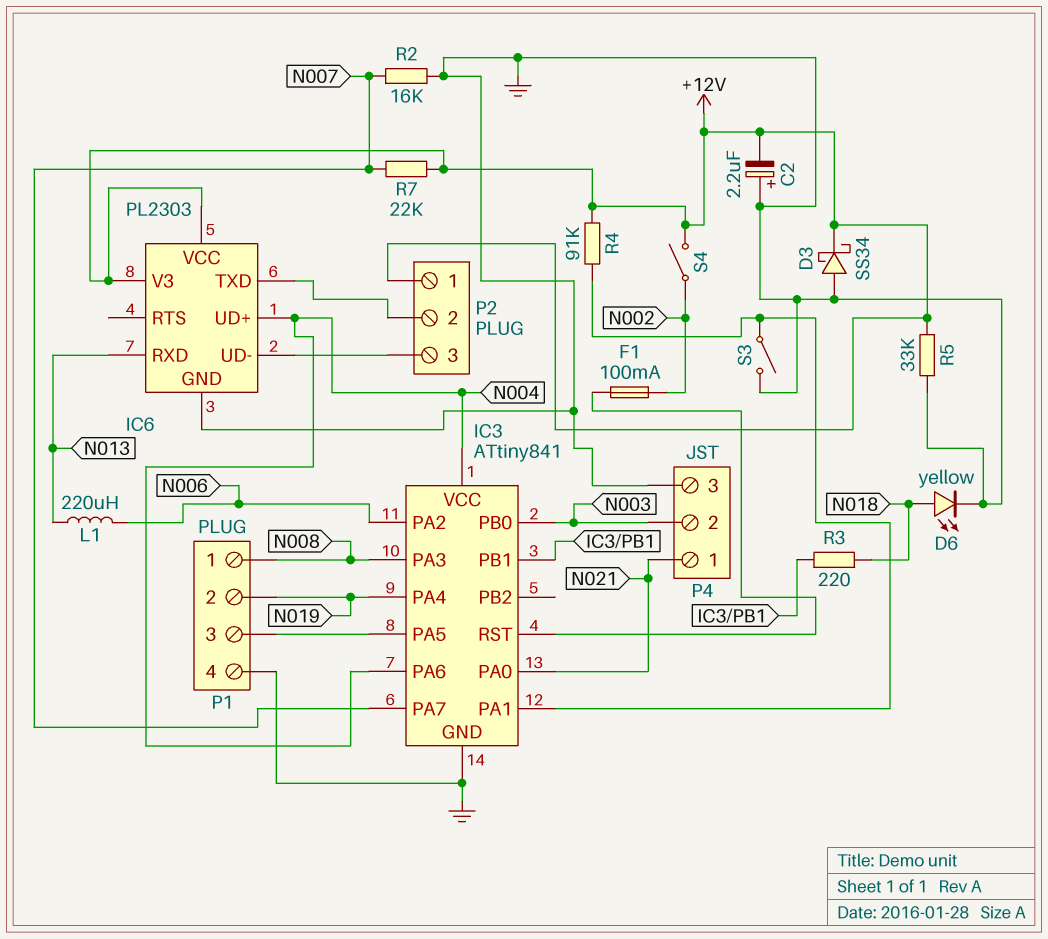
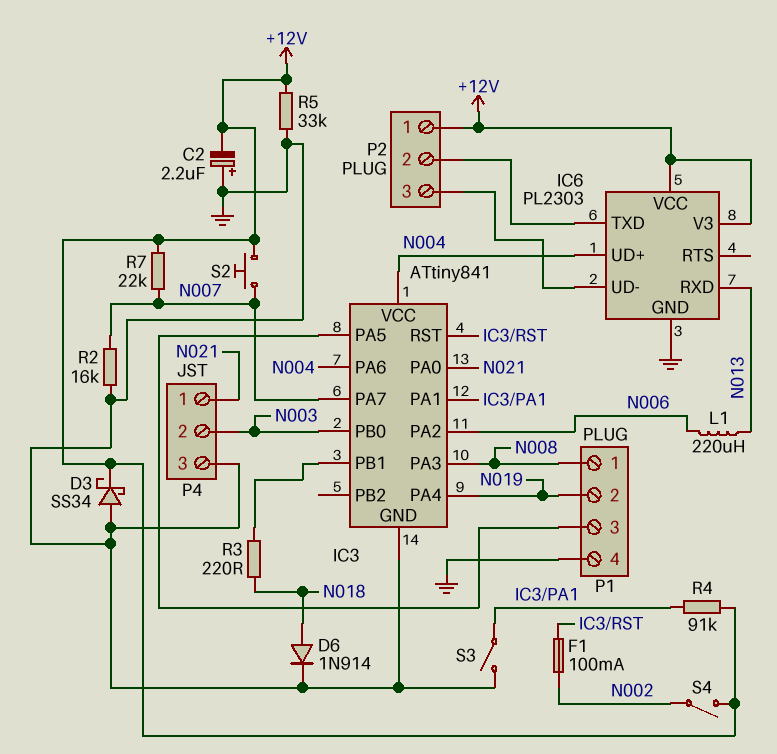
D6: LED yellow (A N018, K GND) -> diode 1N914 (A N018, K GND)
S2: none -> button (+12V, N007)

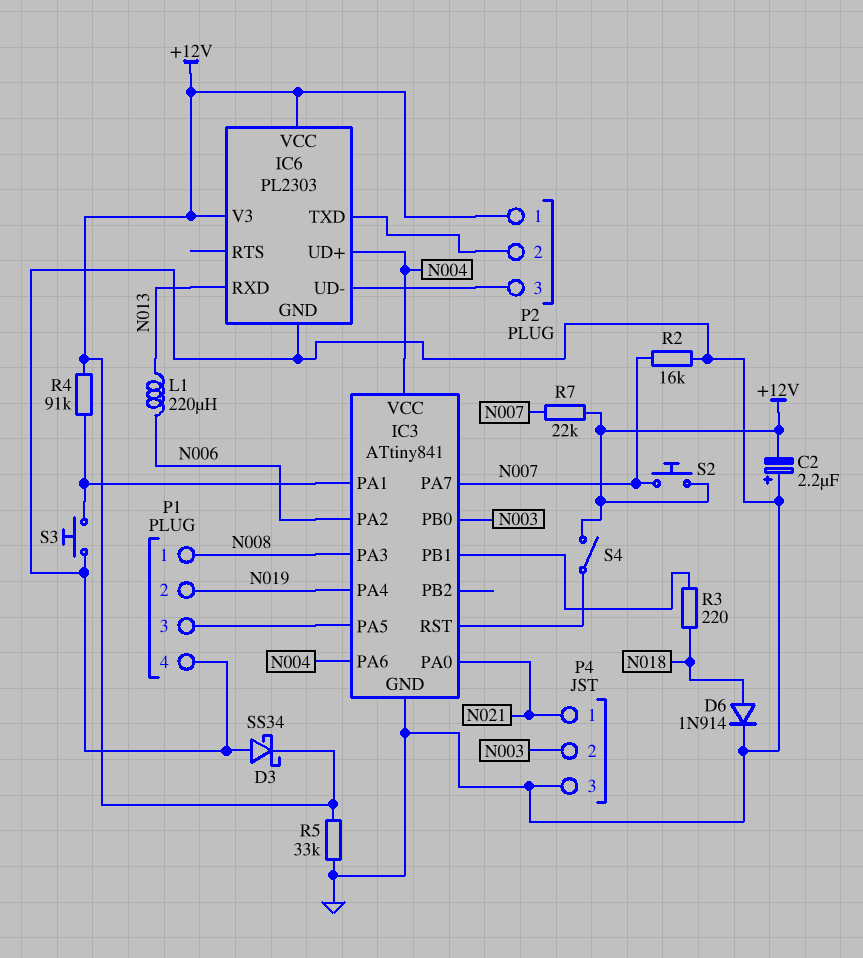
F1: 100mA (IC3/RST, N002) -> none
S3: switch (GND, IC3/PA1) -> button (GND, IC3/PA1)
S4: switch (+12V, N002) -> switch (+12V, IC3/RST)

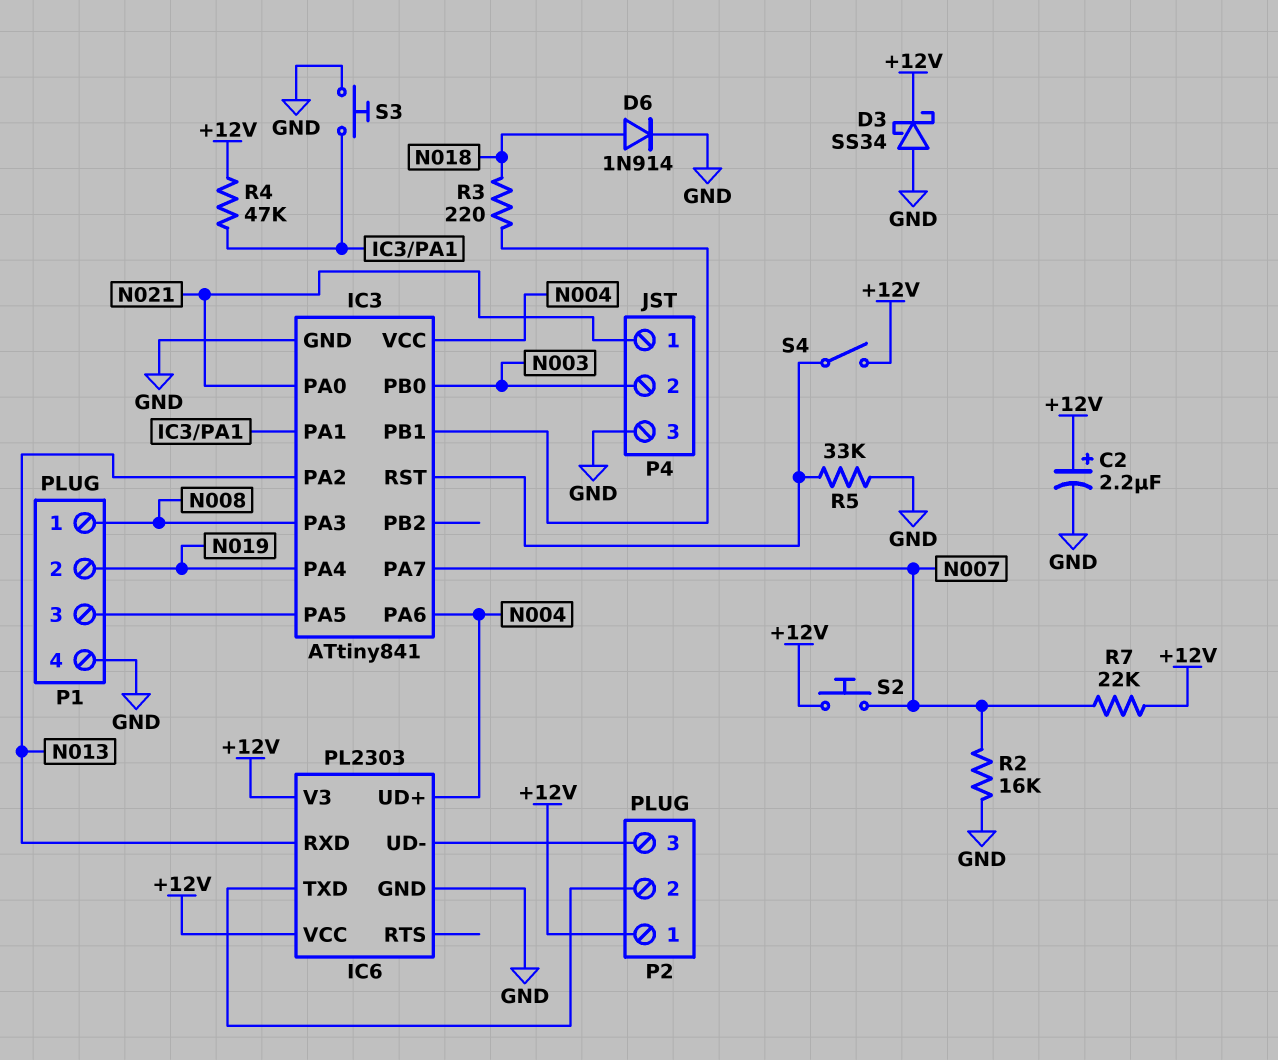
C2: 2.2uF (plus GND, minus +12V) -> 2.2uF (plus +12V, minus GND)
IC3 pin PA2: N006 -> N013
L1: 220uH (N006, N013) -> none
R4: 91k (+12V, IC3/PA1) -> 47k (+12V, IC3/PA1)
R5: 33k (+12V, GND) -> 33k (GND, IC3/RST)

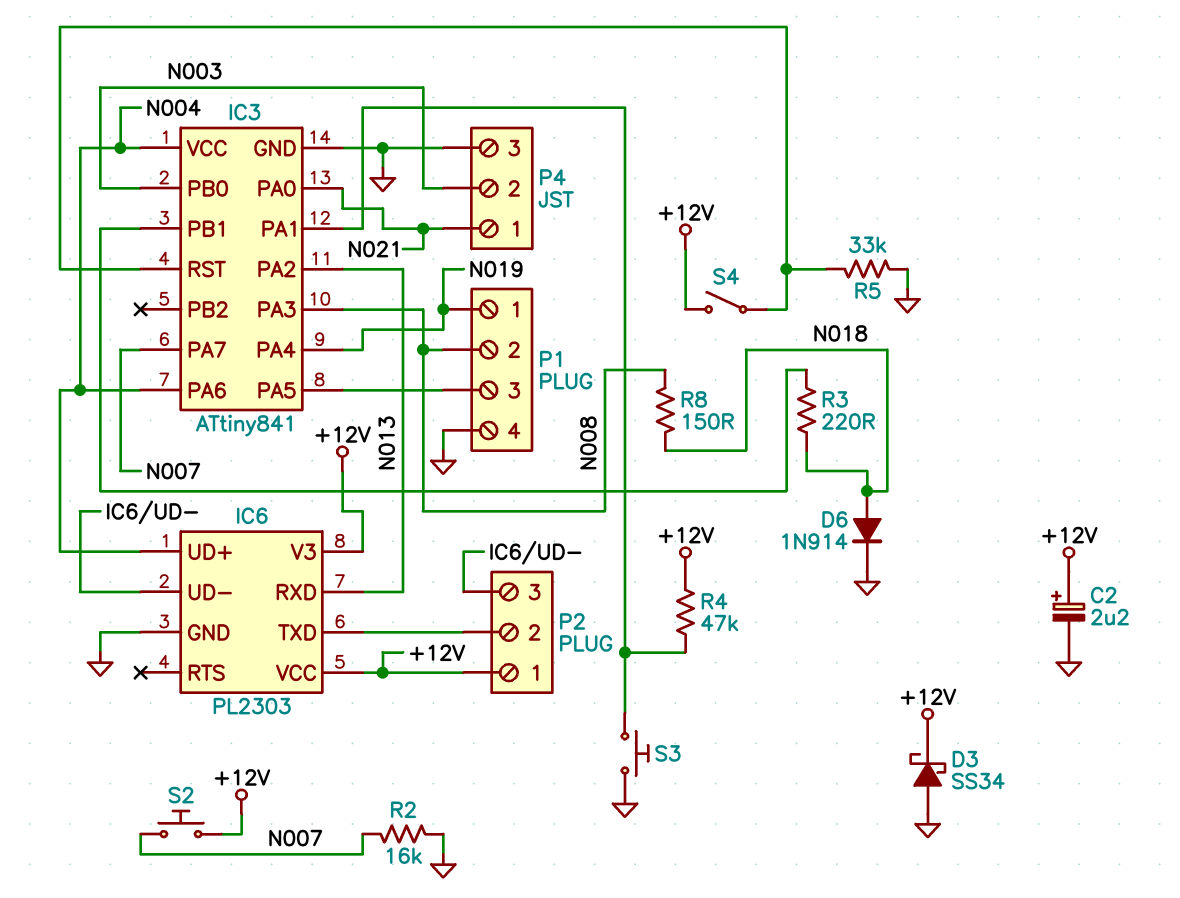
P1 pin 1: N008 -> N019
P1 pin 2: N019 -> N008
R7: 22k (+12V, N007) -> none
R8: none -> 150 (N008, N018)

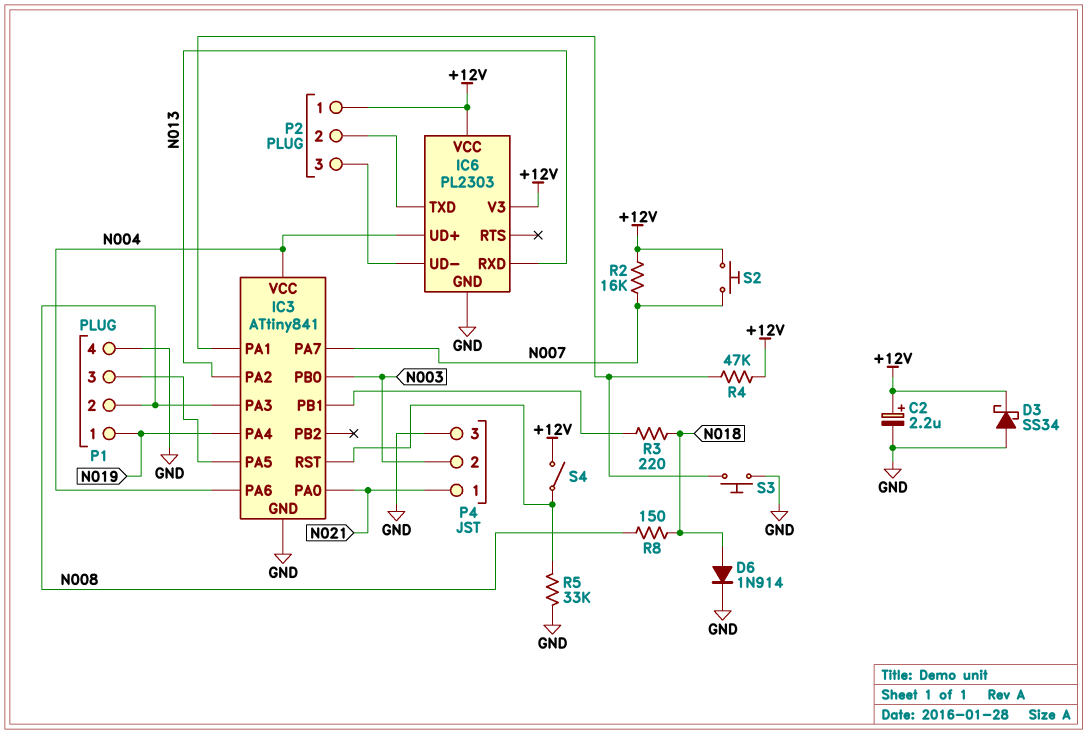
R2: 16k (GND, N007) -> 16k (+12V, N007)

